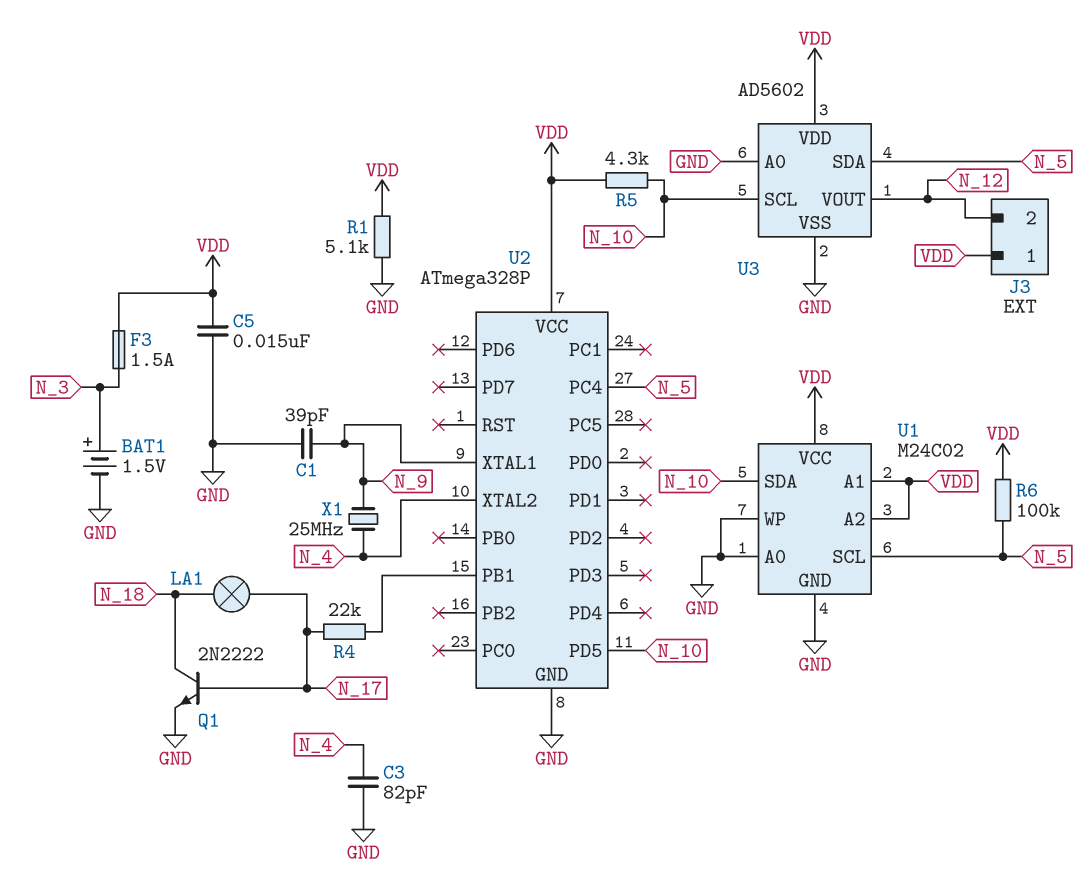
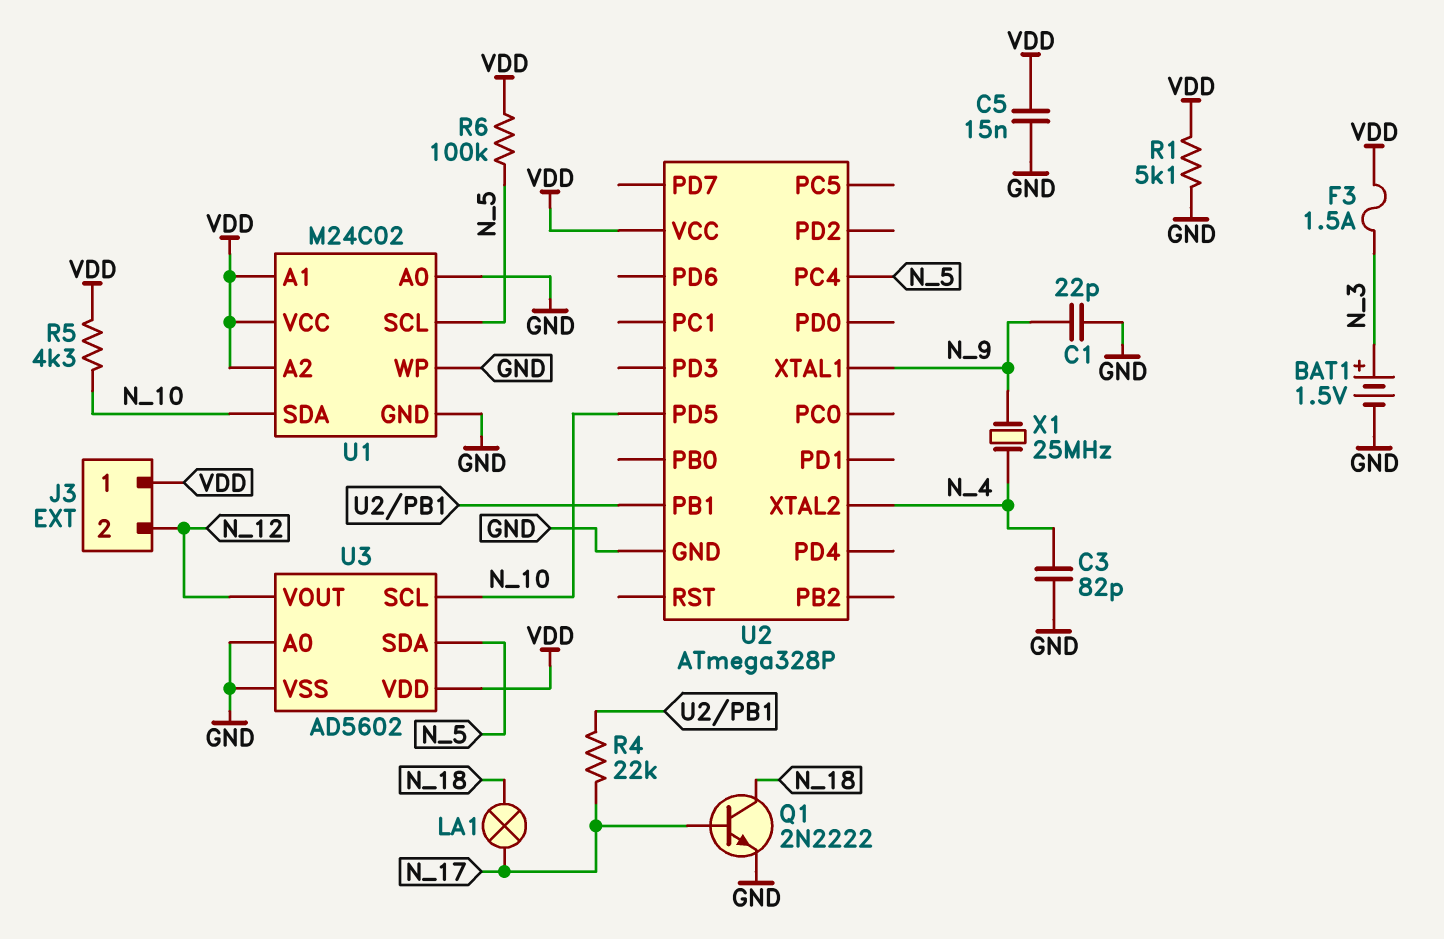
C1: 39pF (GND, N_9) -> 22pF (GND, N_9)

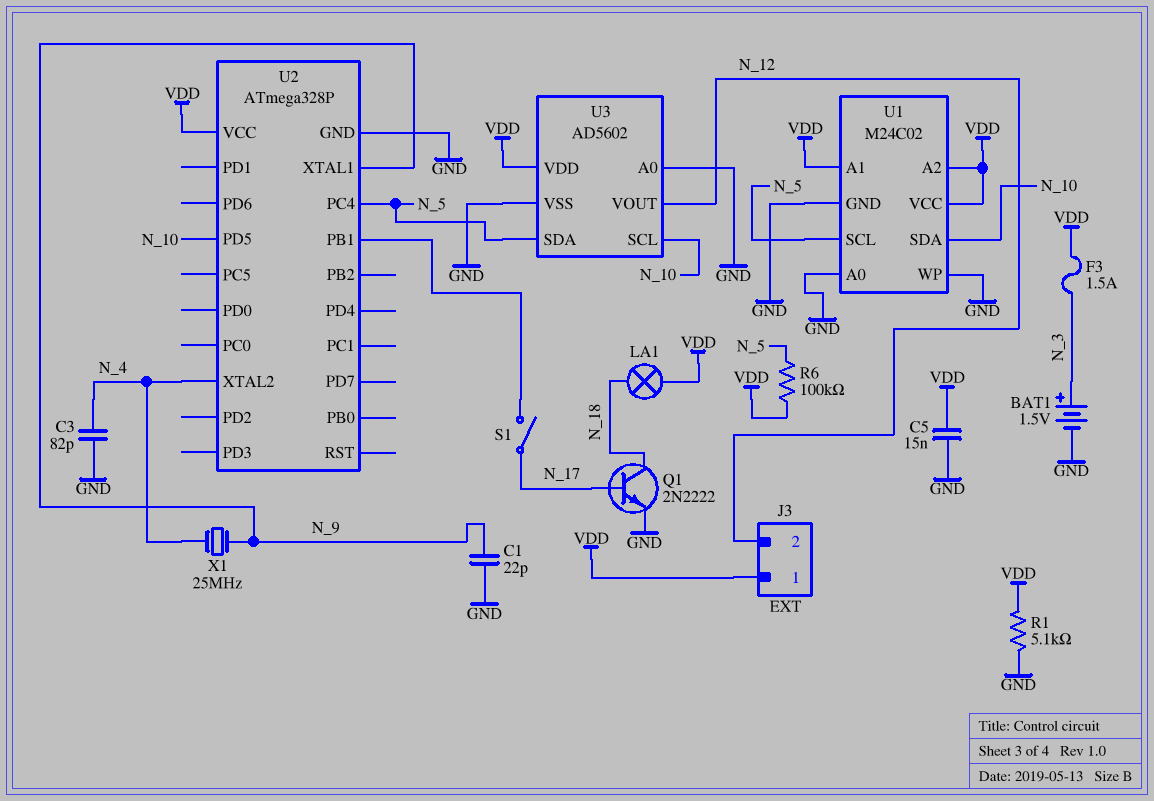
LA1: lamp (N_17, N_18) -> lamp (N_18, VDD)
R4: 22k (N_17, U2/PB1) -> none
R5: 4.3k (N_10, VDD) -> none
S1: none -> switch (N_17, U2/PB1)

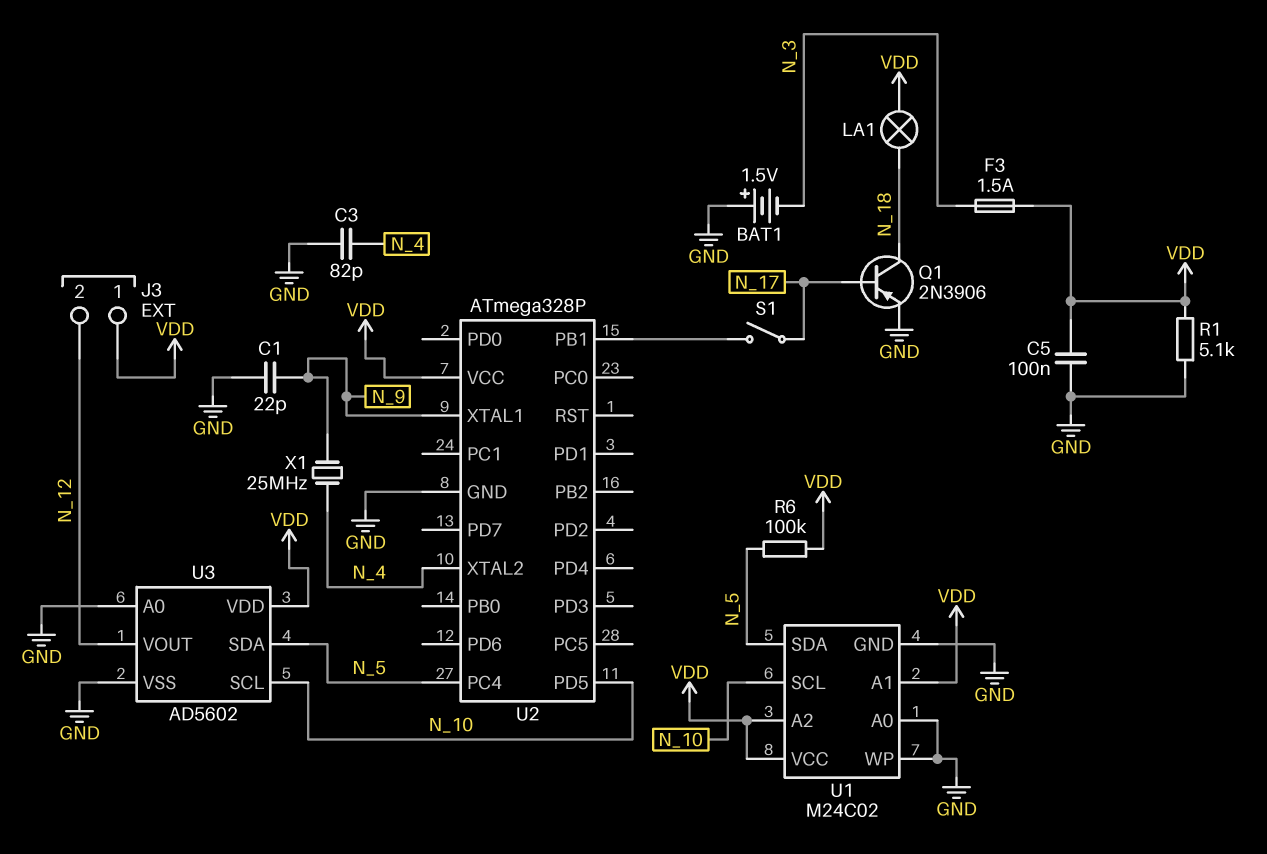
BAT1: 1.5V (plus N_3, minus GND) -> 1.5V (plus GND, minus N_3)
C5: 15nF (GND, VDD) -> 100nF (GND, VDD)
Q1: NPN 2N2222 (B N_17, C N_18, E GND) -> PNP 2N3906 (B N_17, C N_18, E GND)
U1 pin SCL: N_5 -> N_10
U1 pin SDA: N_10 -> N_5

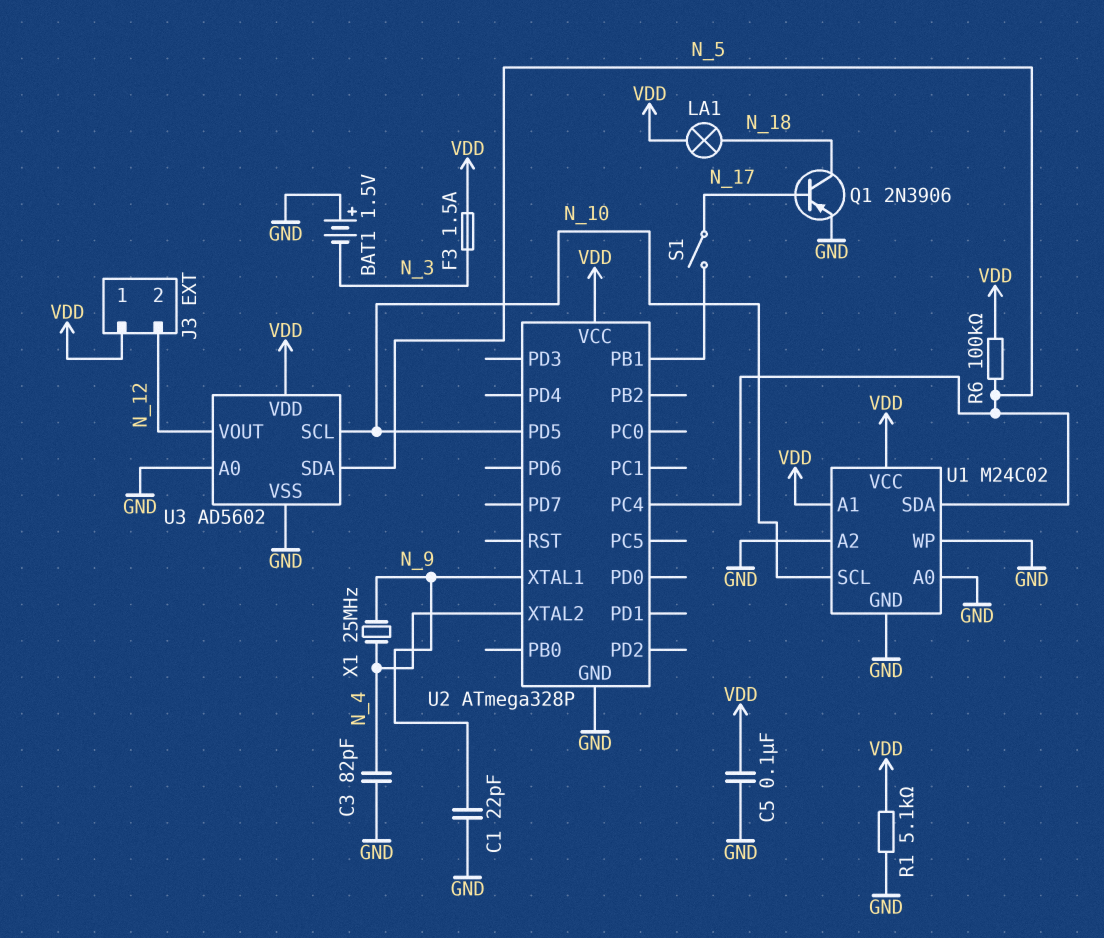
U1 pin A2: VDD -> GND

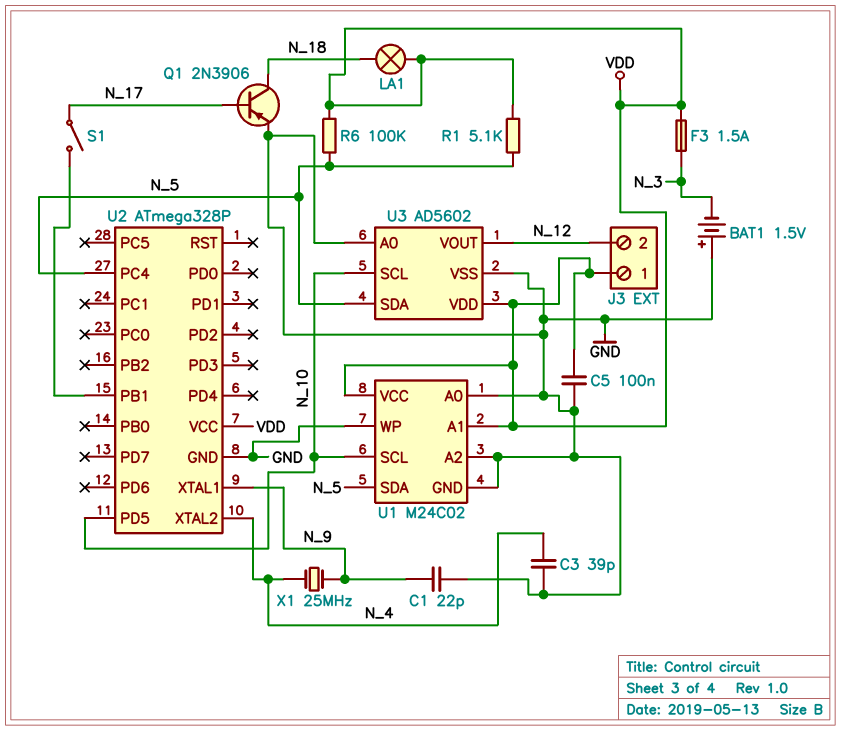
C3: 82pF (GND, N_4) -> 39pF (GND, N_4)
R1: 5.1k (GND, VDD) -> 5.1k (N_5, VDD)

